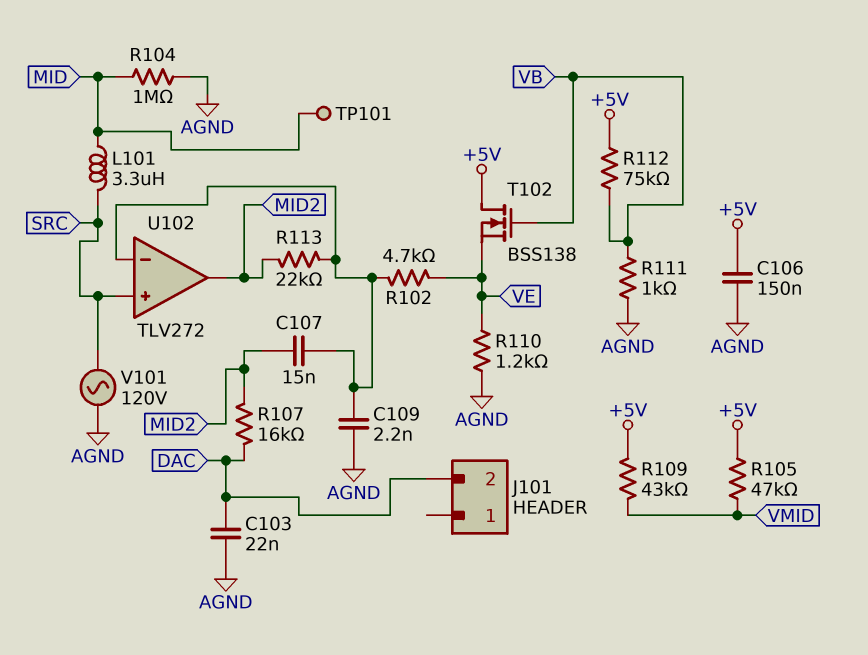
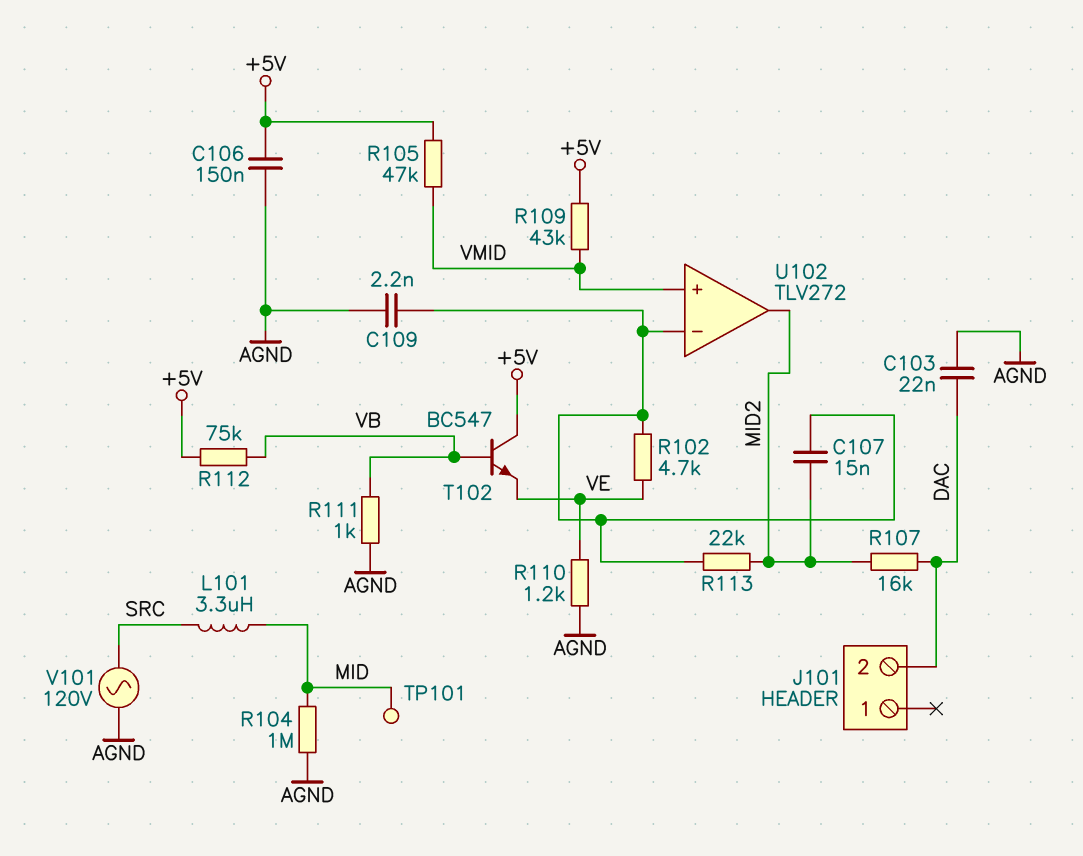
T102: NMOS BSS138 (G VB, D +5V, S VE) -> NPN BC547 (B VB, C +5V, E VE)
U102 pin in+: SRC -> VMID

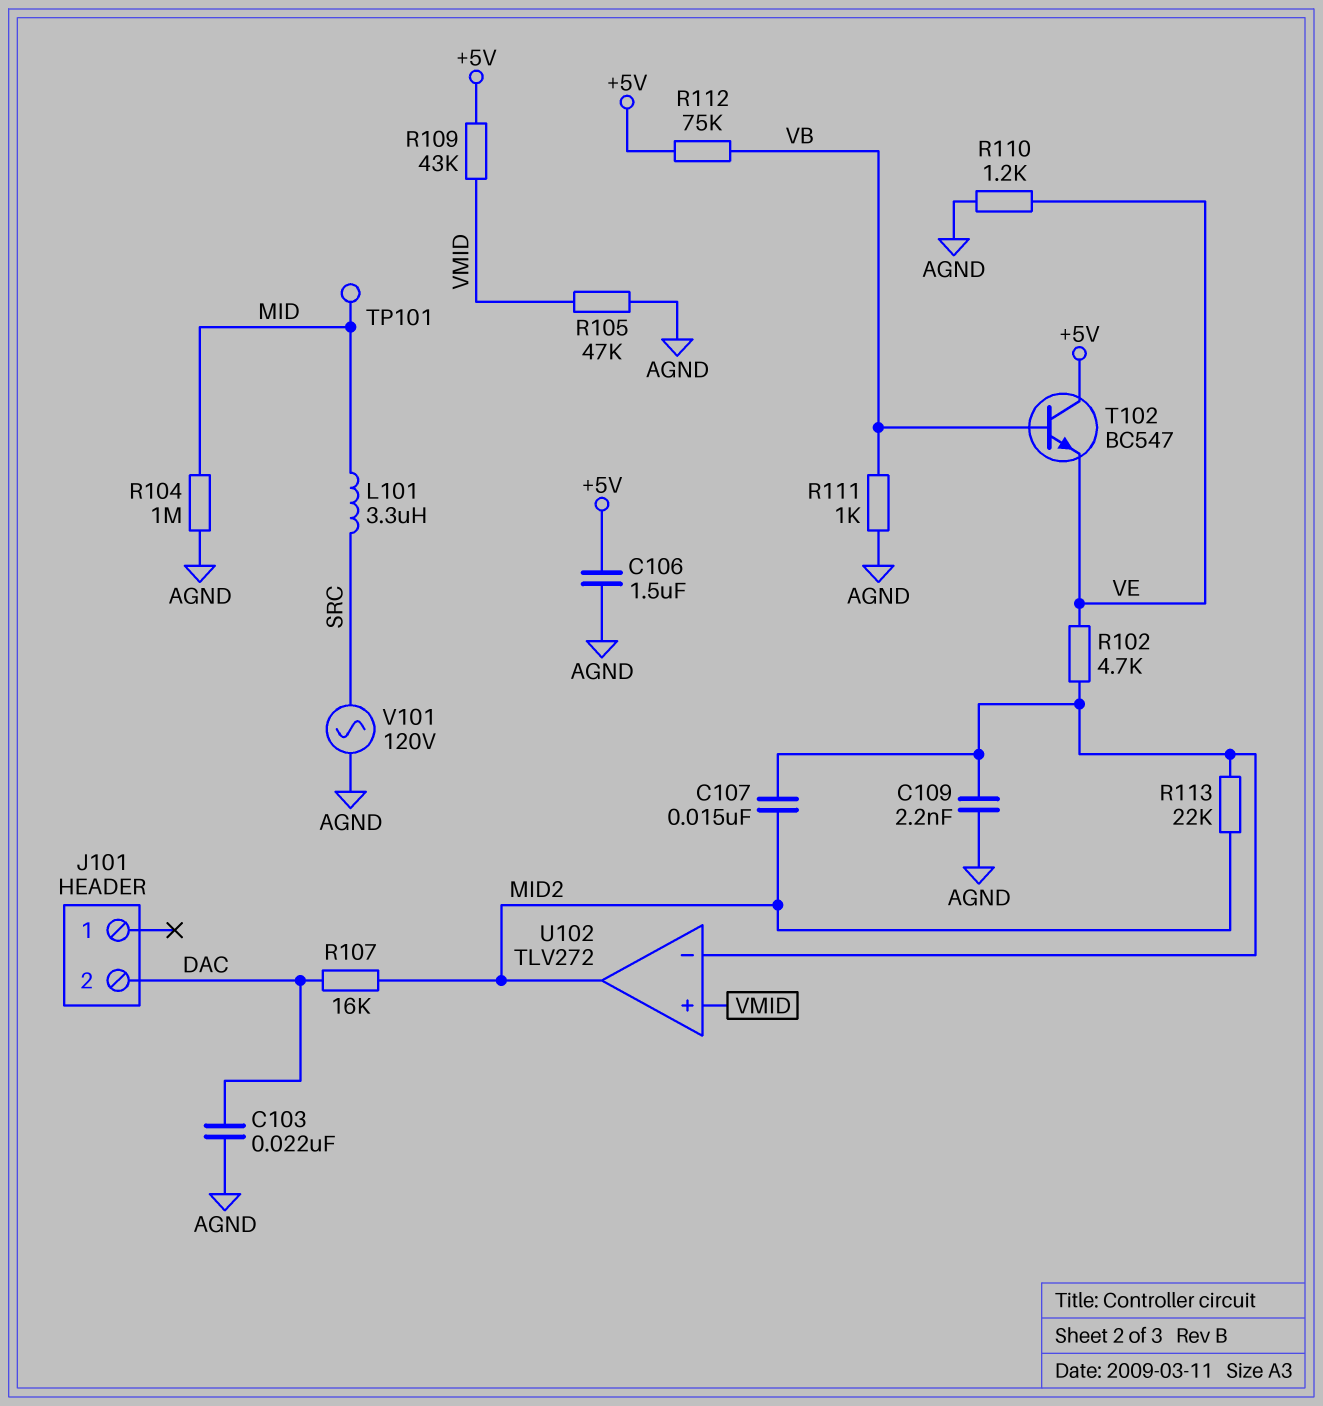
C106: 150nF (+5V, AGND) -> 1.5uF (+5V, AGND)
R105: 47k (+5V, VMID) -> 47k (AGND, VMID)

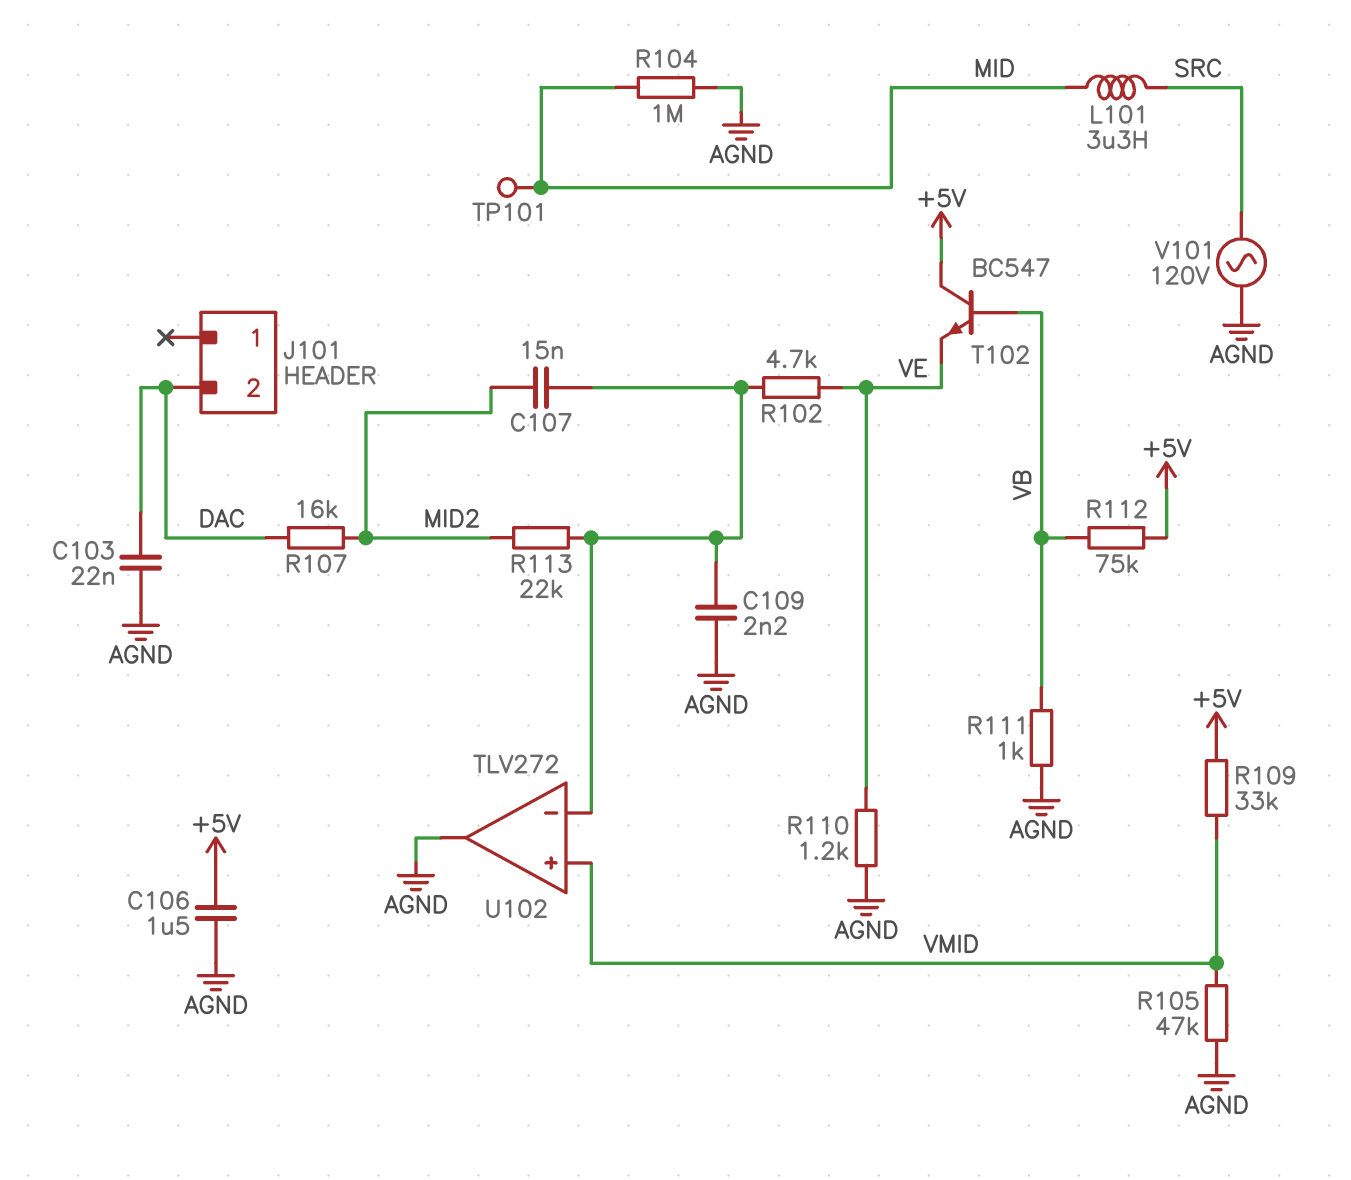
R109: 43k (+5V, VMID) -> 33k (+5V, VMID)
U102 pin out: MID2 -> AGND

